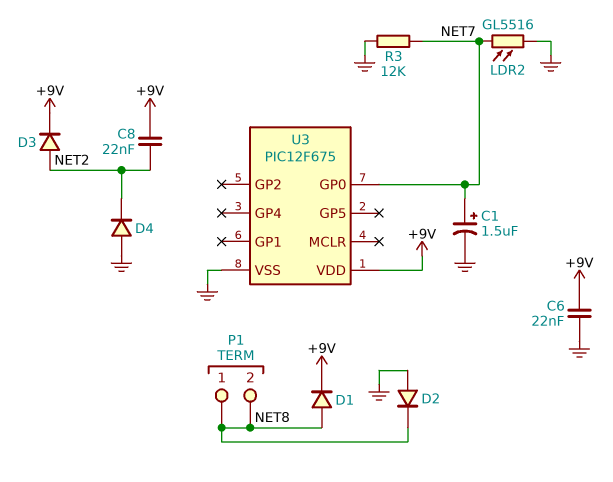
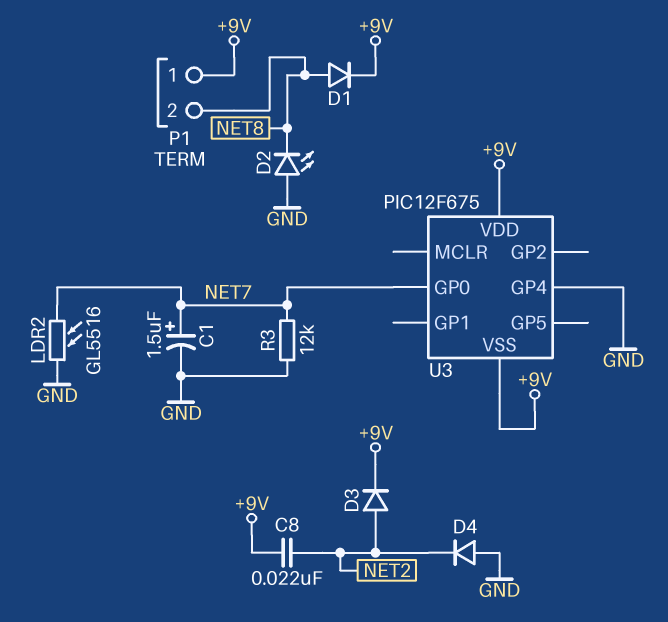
C6: 22nF (+9V, GND) -> none
D2: diode (A GND, K NET8) -> LED (A GND, K NET8)
P1 pin 1: NET8 -> +9V
U3 pin GP4: none -> GND
U3 pin VSS: GND -> +9V

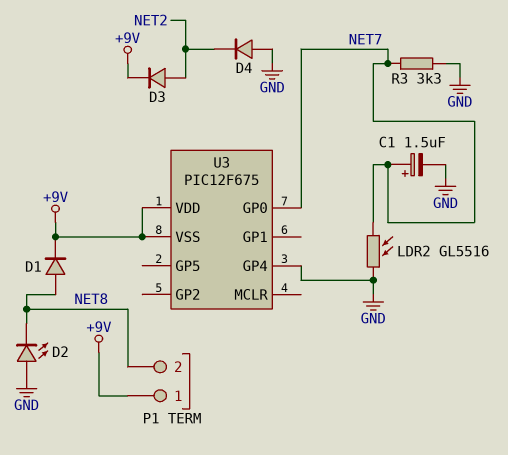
C8: 22nF (+9V, NET2) -> none
R3: 12k (GND, NET7) -> 3.3k (GND, NET7)

